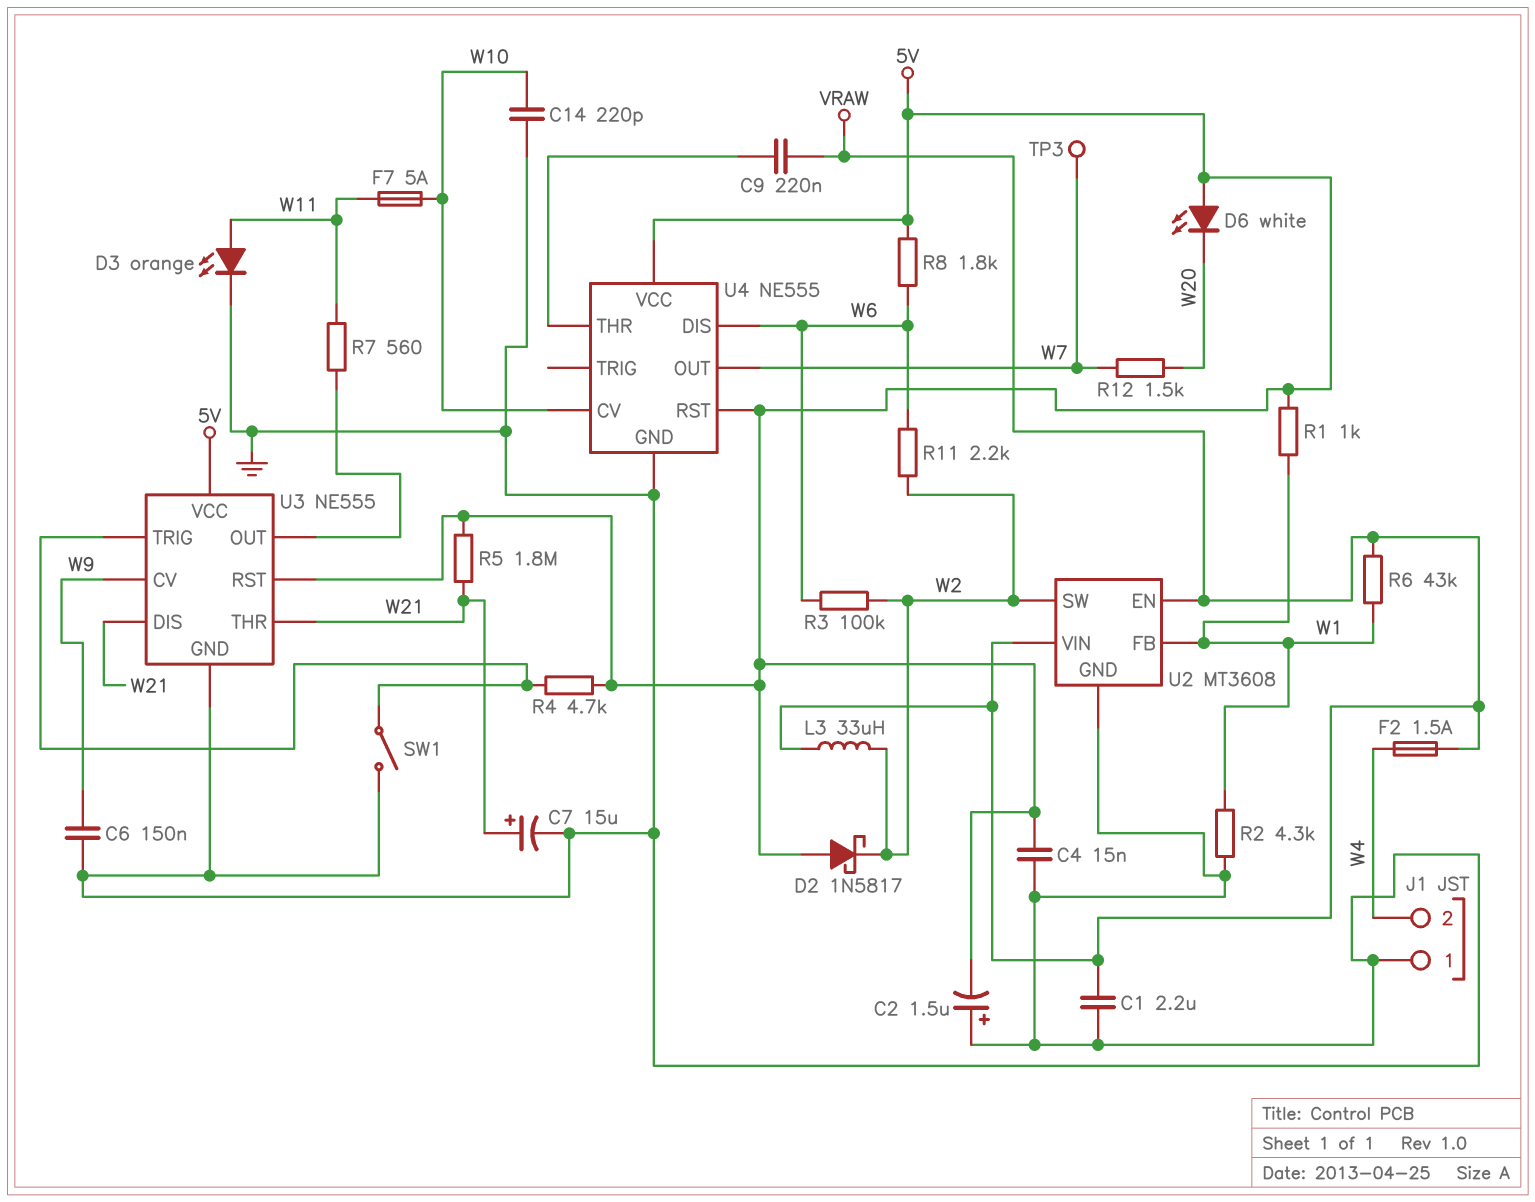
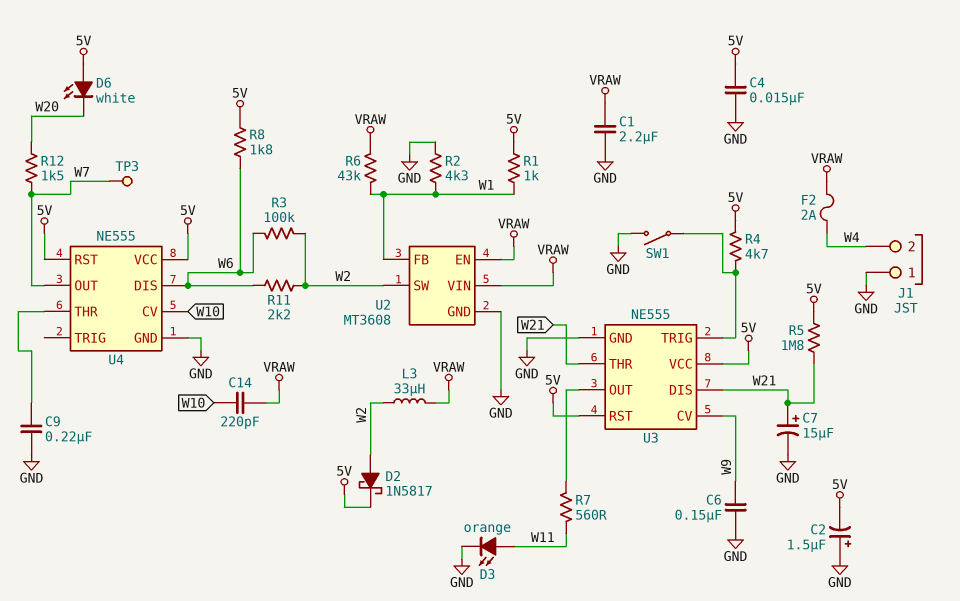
C9: 220nF (U4/THR, VRAW) -> 220nF (GND, U4/THR)
C14: 220pF (GND, W10) -> 220pF (VRAW, W10)
D2: schottky 1N5817 (A 5V, K W2) -> schottky 1N5817 (A W2, K 5V)
F2: 1.5A (VRAW, W4) -> 2A (VRAW, W4)
F7: 5A (W10, W11) -> none

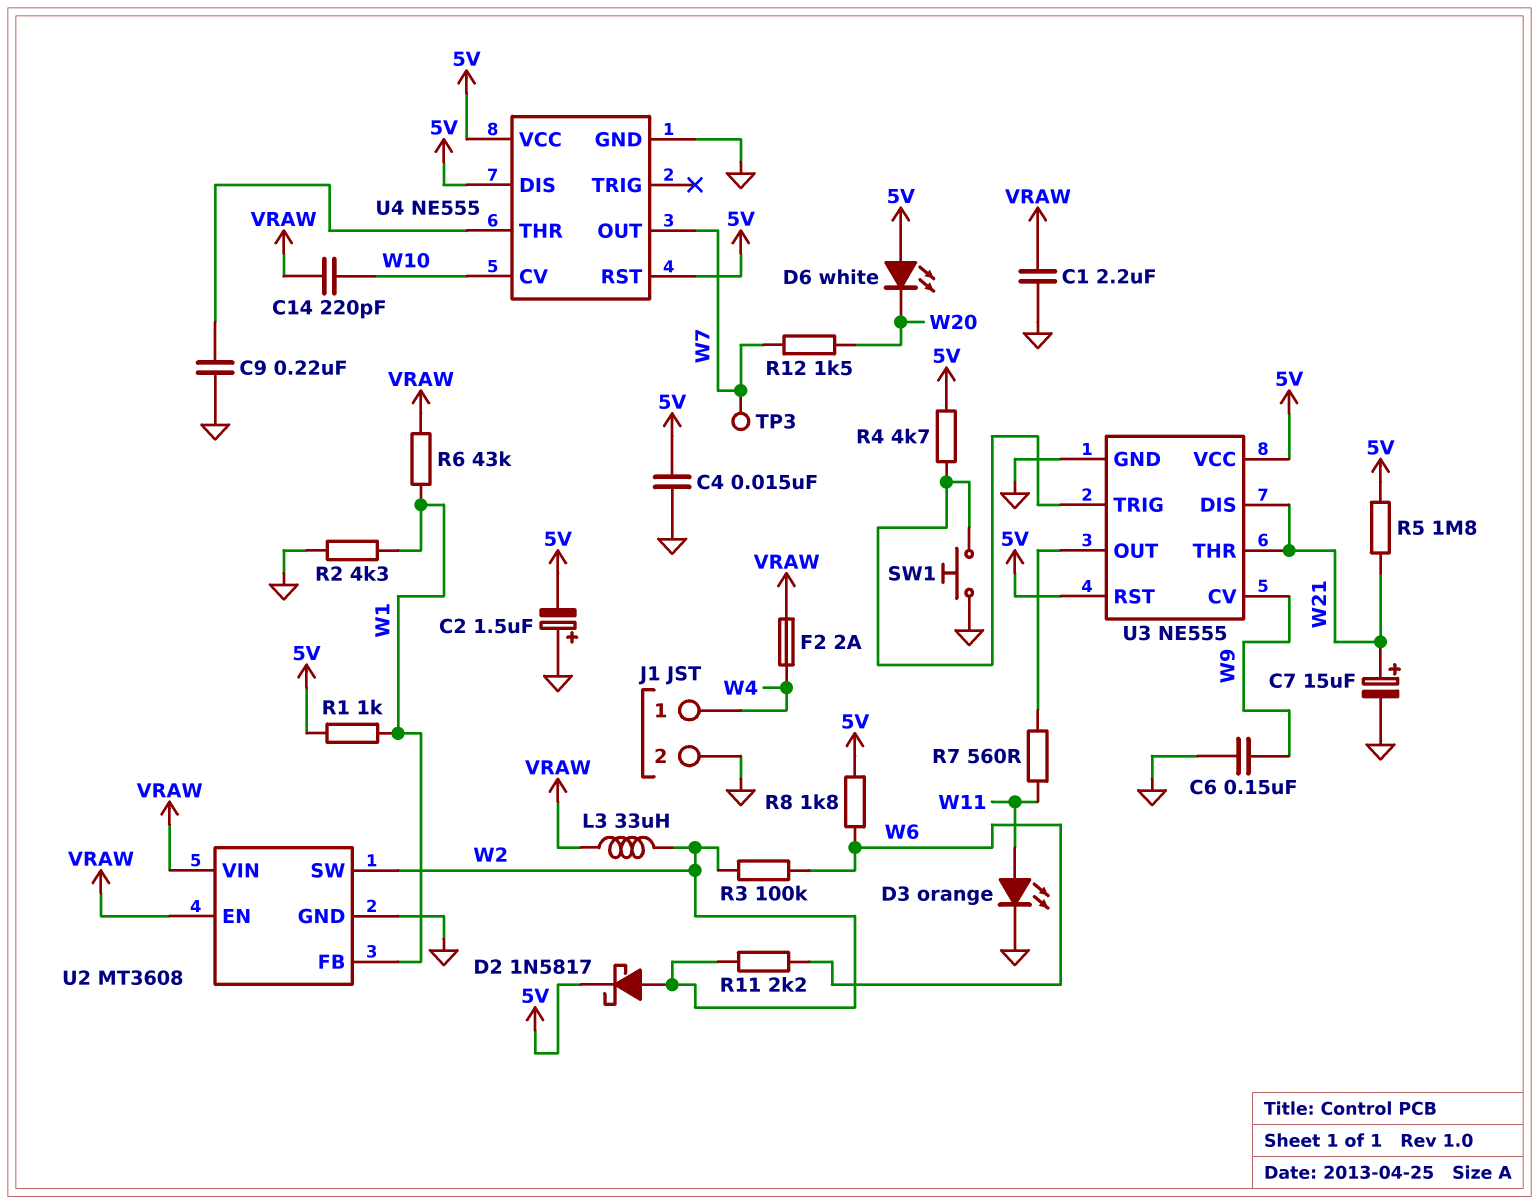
J1 pin 1: GND -> W4
J1 pin 2: W4 -> GND
SW1: switch (GND, U3/TRIG) -> button (GND, U3/TRIG)
U4 pin DIS: W6 -> 5V

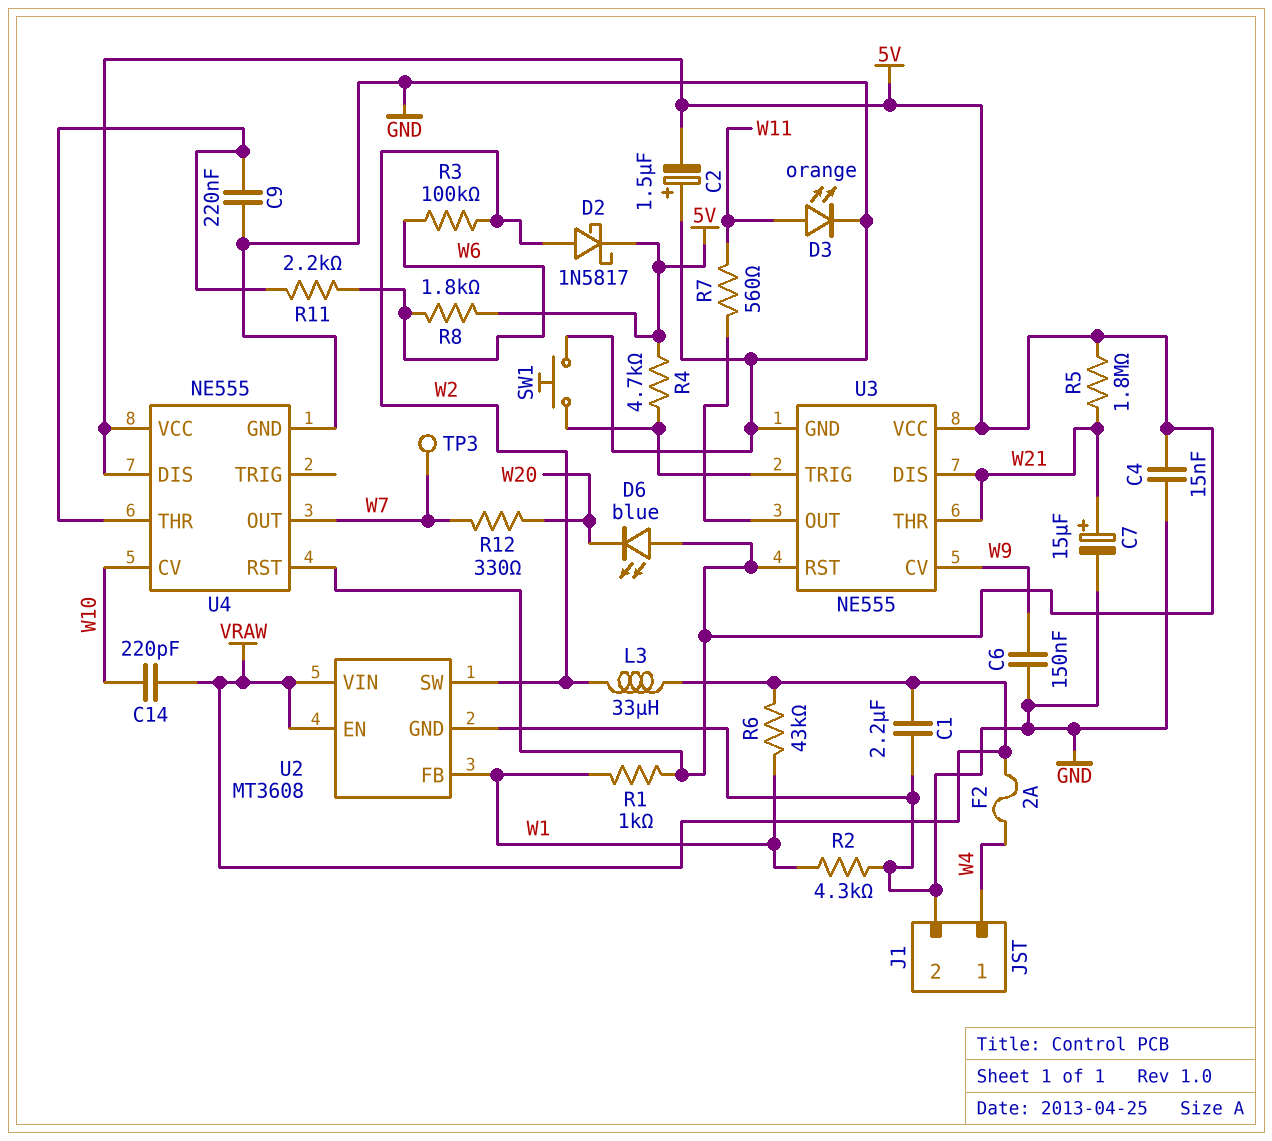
D6: LED white (A 5V, K W20) -> LED blue (A 5V, K W20)
R11: 2.2k (W2, W6) -> 2.2k (U4/THR, W6)
R12: 1.5k (W7, W20) -> 330 (W7, W20)

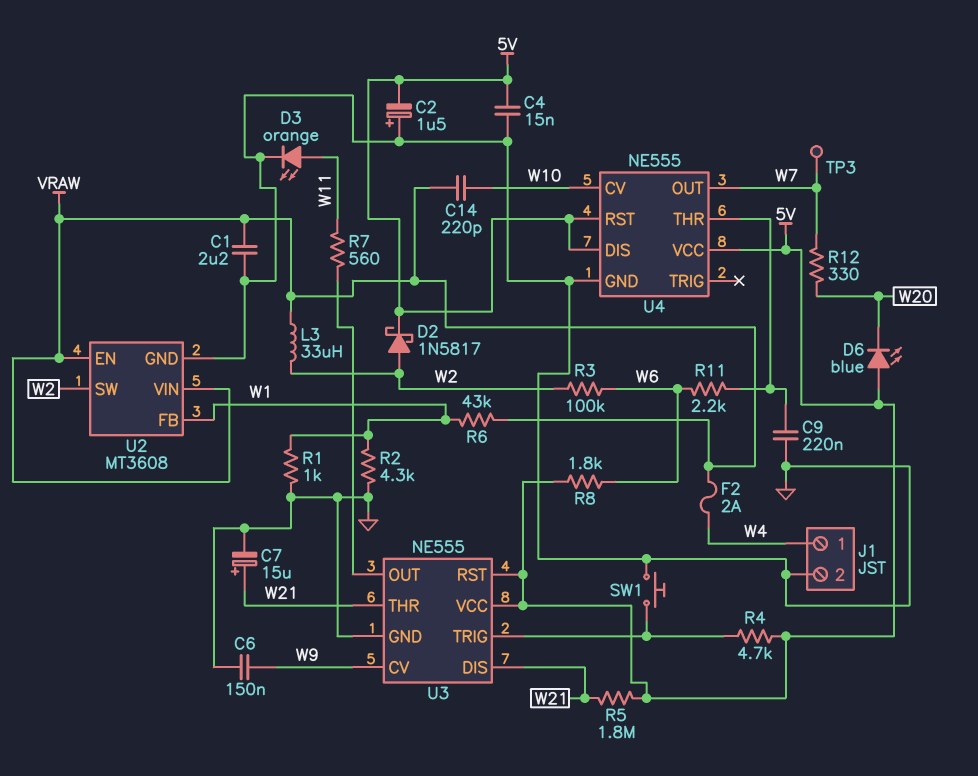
R1: 1k (5V, W1) -> 1k (GND, W1)

